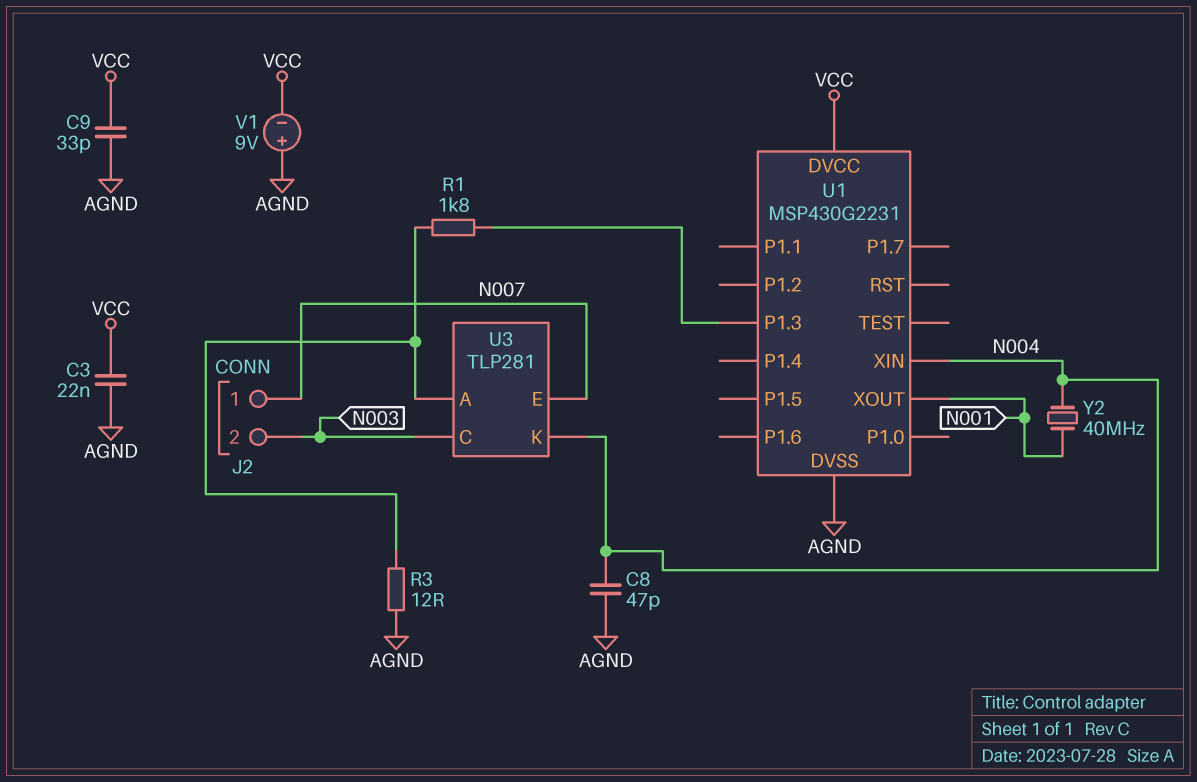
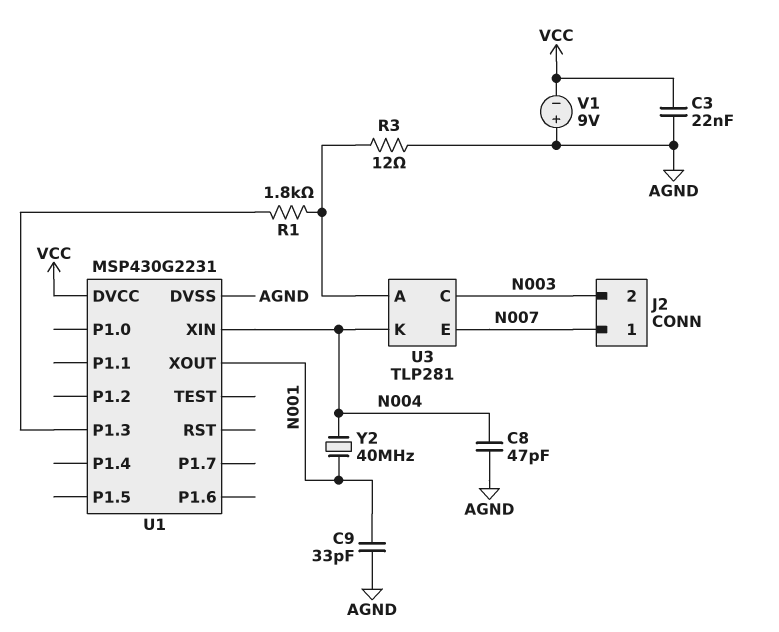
C9: 33pF (AGND, VCC) -> 33pF (AGND, N001)

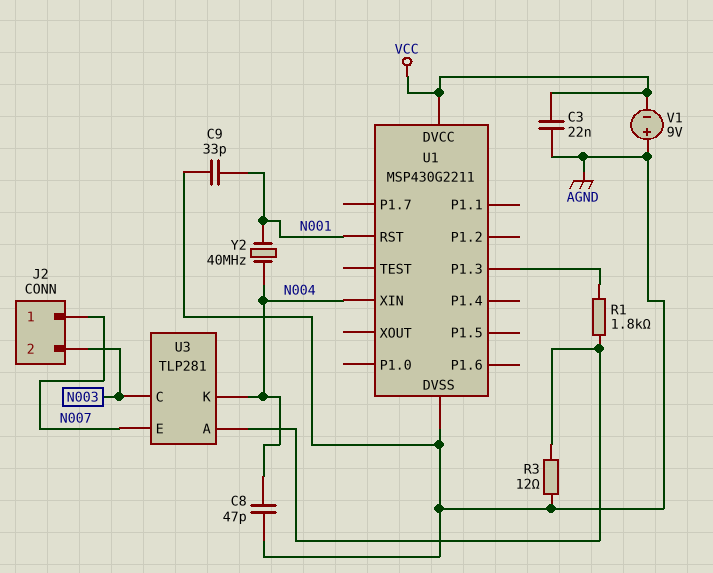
U1: MSP430G2231 -> MSP430G2211
U1 pin RST: none -> N001
U1 pin XOUT: N001 -> none

